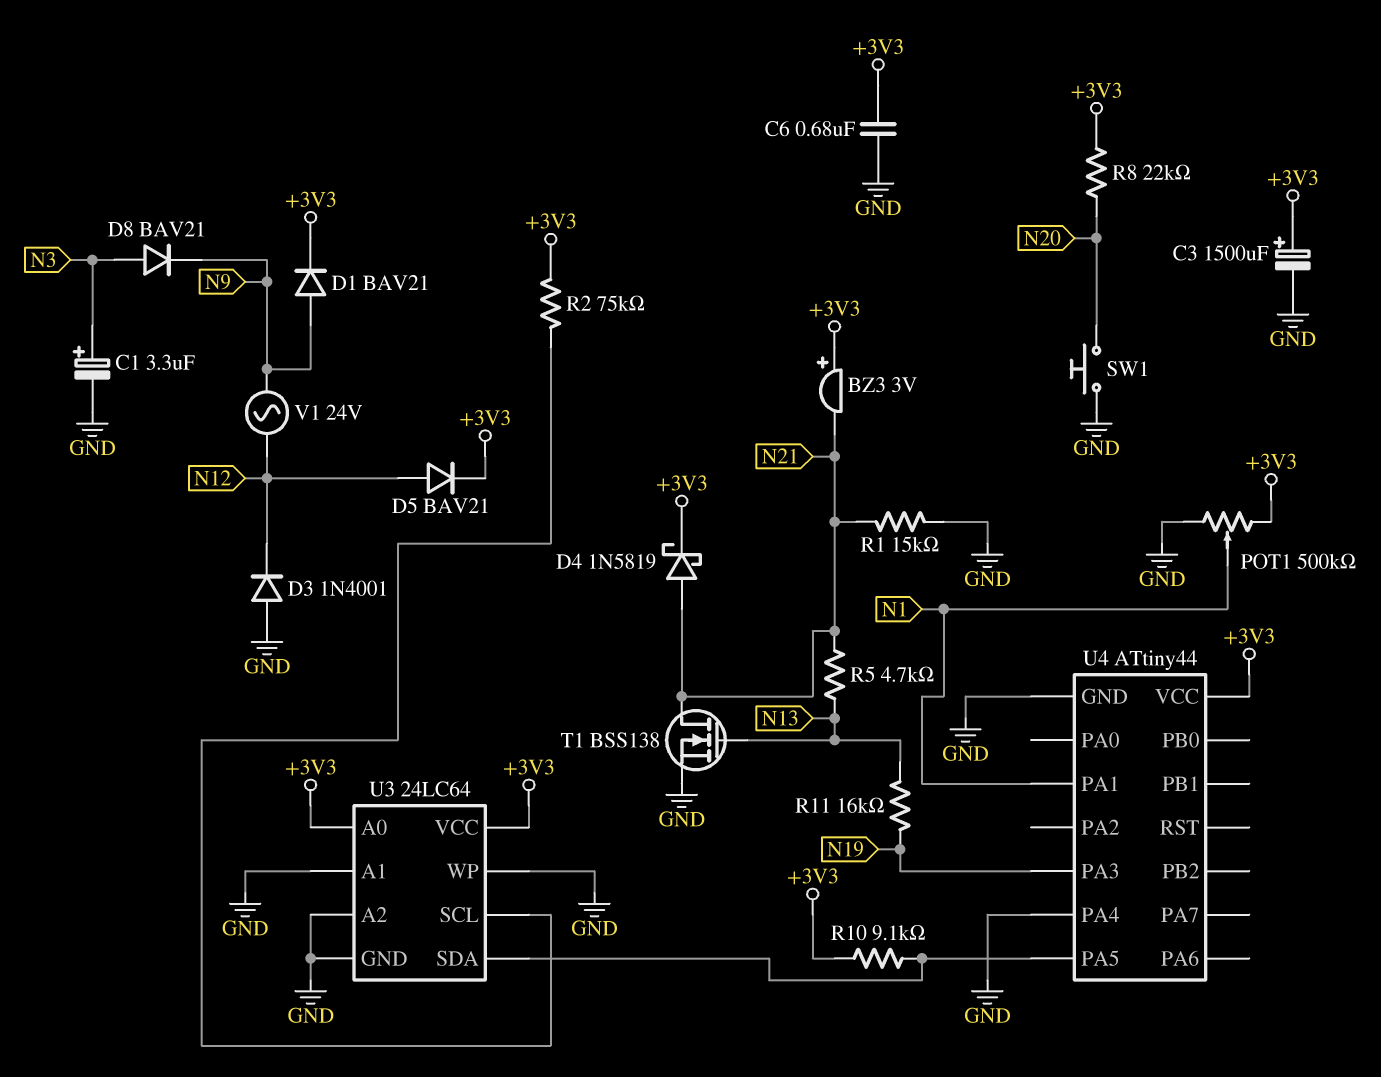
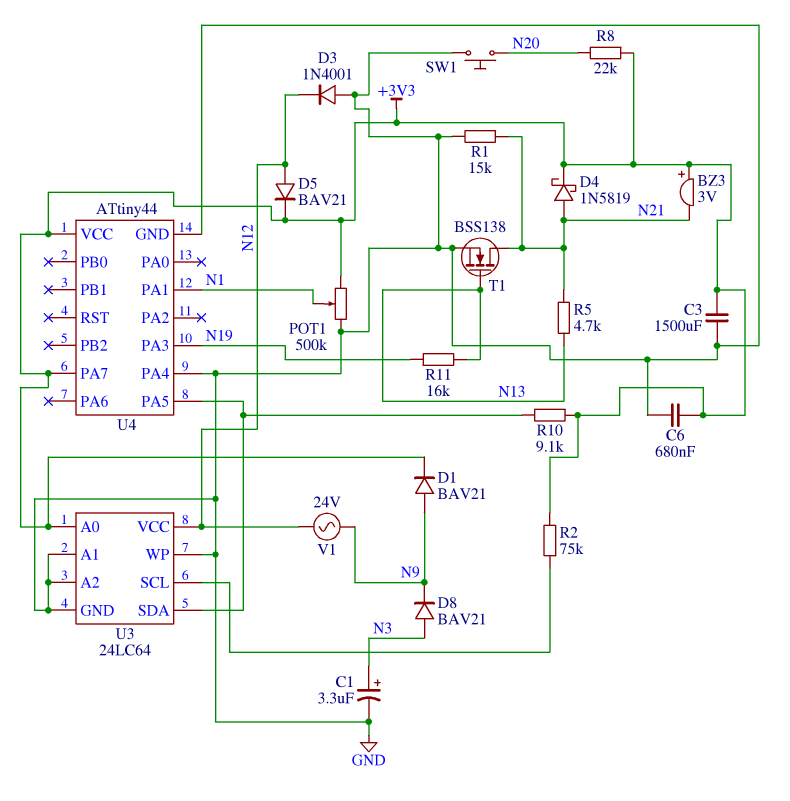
C3: 1500uF (plus +3V3, minus GND) -> 1500uF (+3V3, GND)
U3 pin VCC: +3V3 -> N12
U4 pin PA7: none -> +3V3

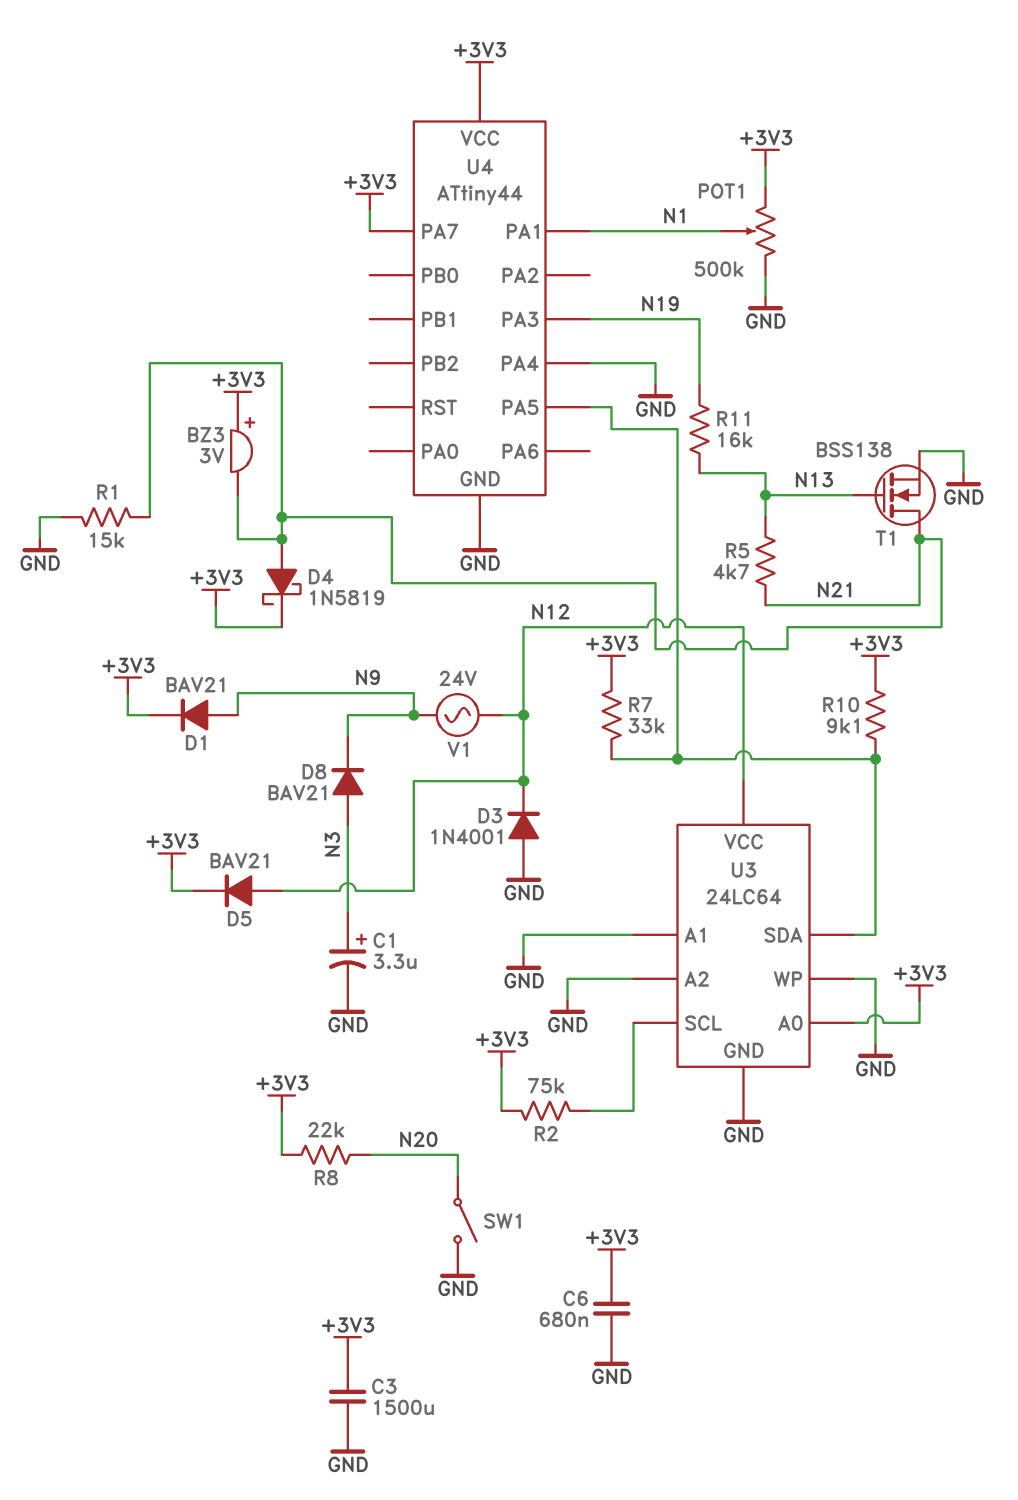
R7: none -> 33k (+3V3, U3/SDA)
SW1: button (GND, N20) -> switch (GND, N20)

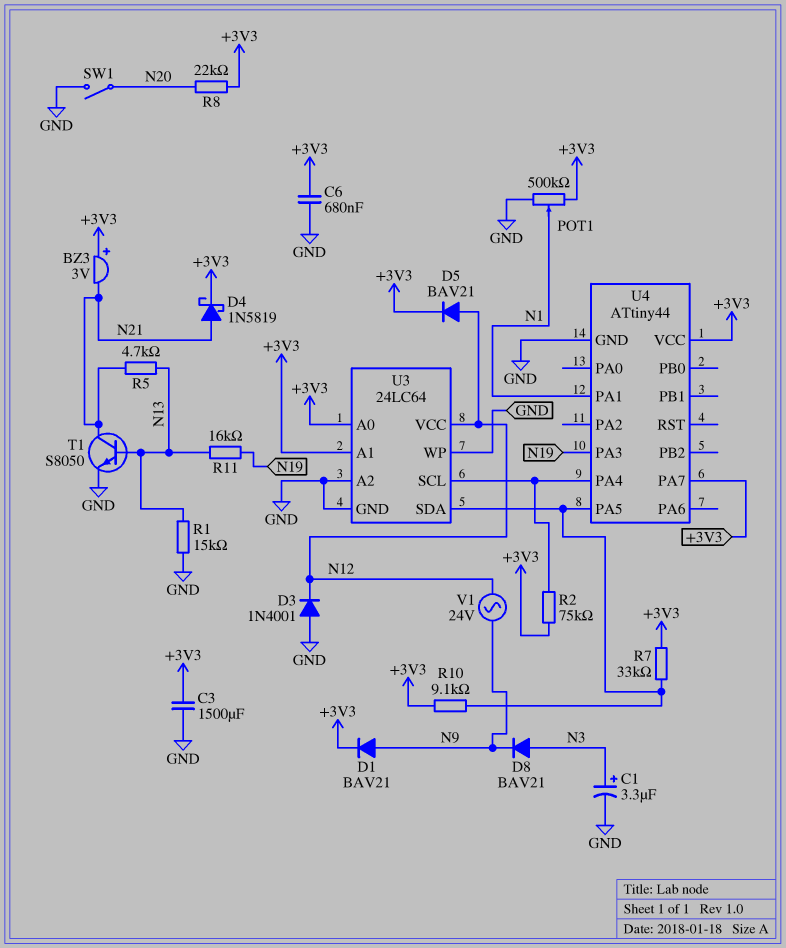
R1: 15k (GND, N21) -> 15k (GND, N13)
T1: NMOS BSS138 (G N13, D N21, S GND) -> NPN S8050 (B N13, C N21, E GND)
U3 pin A1: GND -> +3V3
U4 pin PA4: GND -> U3/SCL

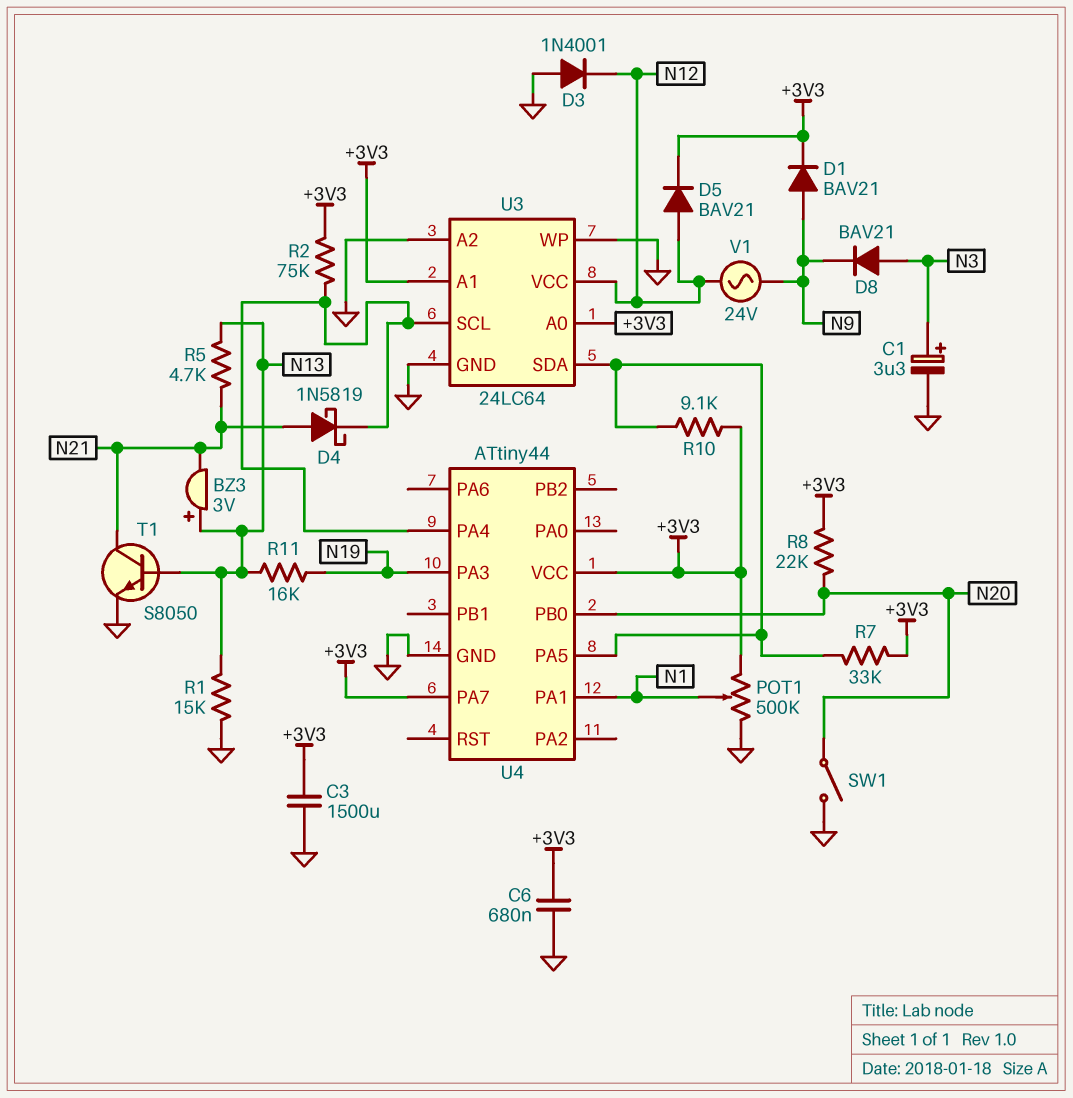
BZ3: buzzer 3V (plus +3V3, minus N21) -> buzzer 3V (plus N13, minus N21)
D4: schottky 1N5819 (A N21, K +3V3) -> schottky 1N5819 (A N21, K U3/SCL)
U4 pin PB0: none -> N20

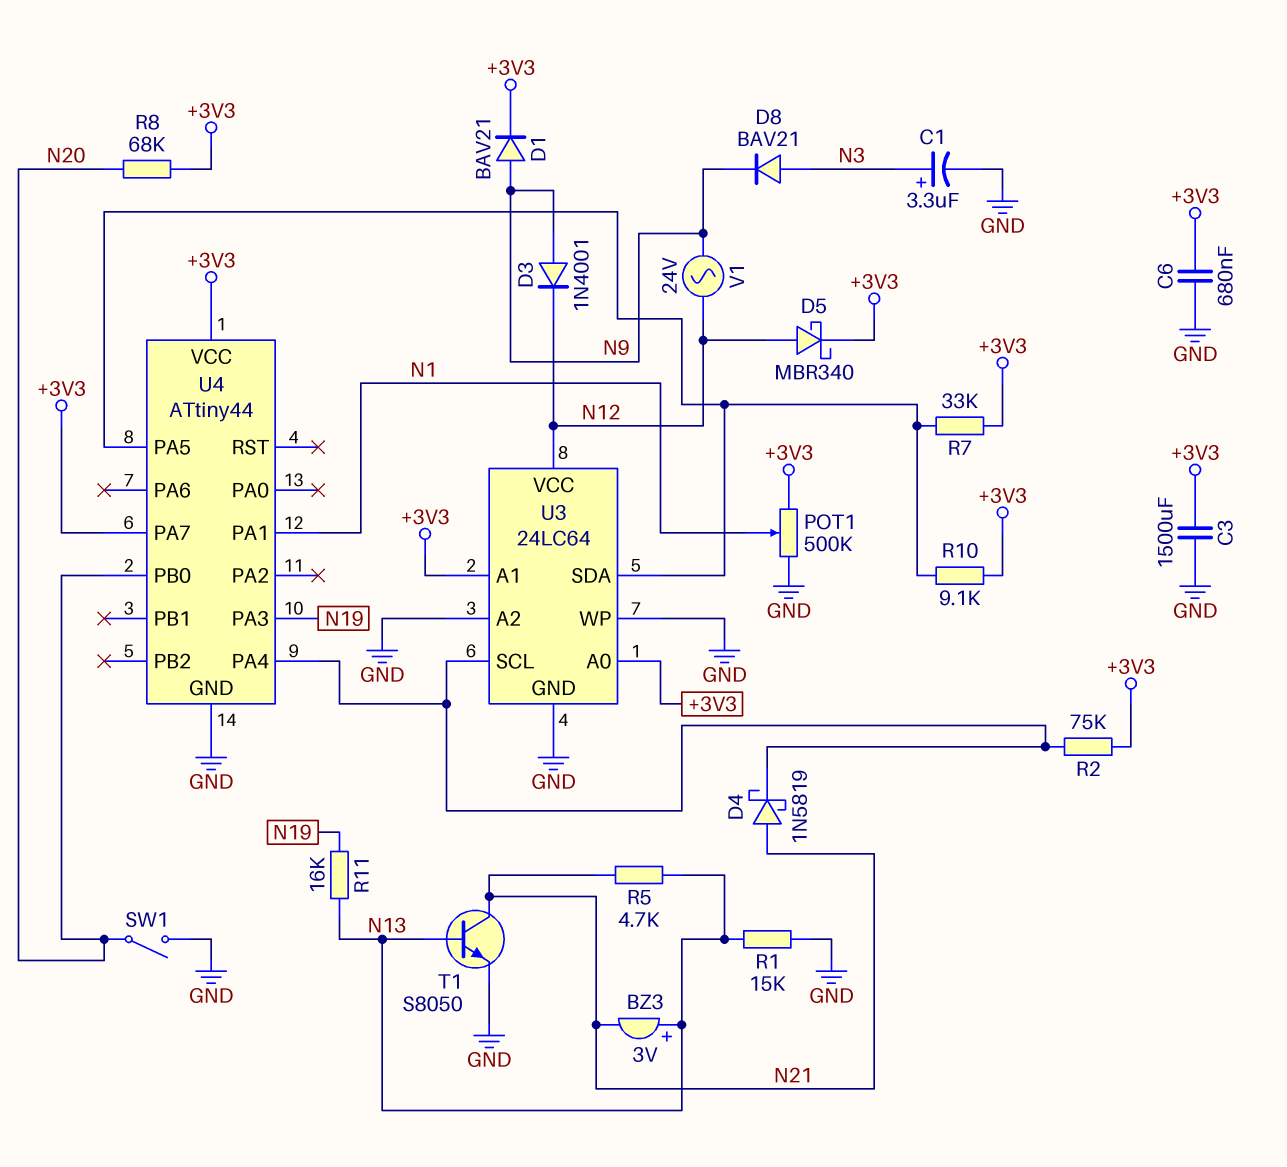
D3: diode 1N4001 (A GND, K N12) -> diode 1N4001 (A N9, K N12)
D5: diode BAV21 (A N12, K +3V3) -> schottky MBR340 (A N12, K +3V3)
R8: 22k (+3V3, N20) -> 68k (+3V3, N20)

